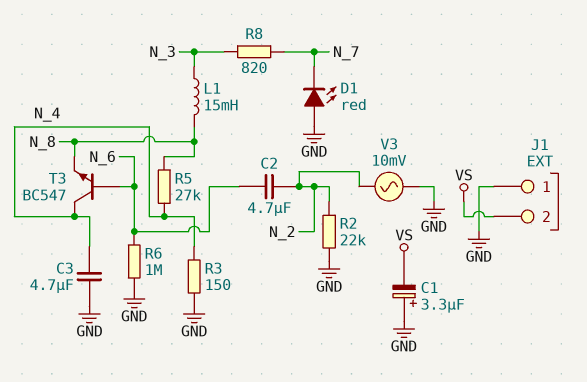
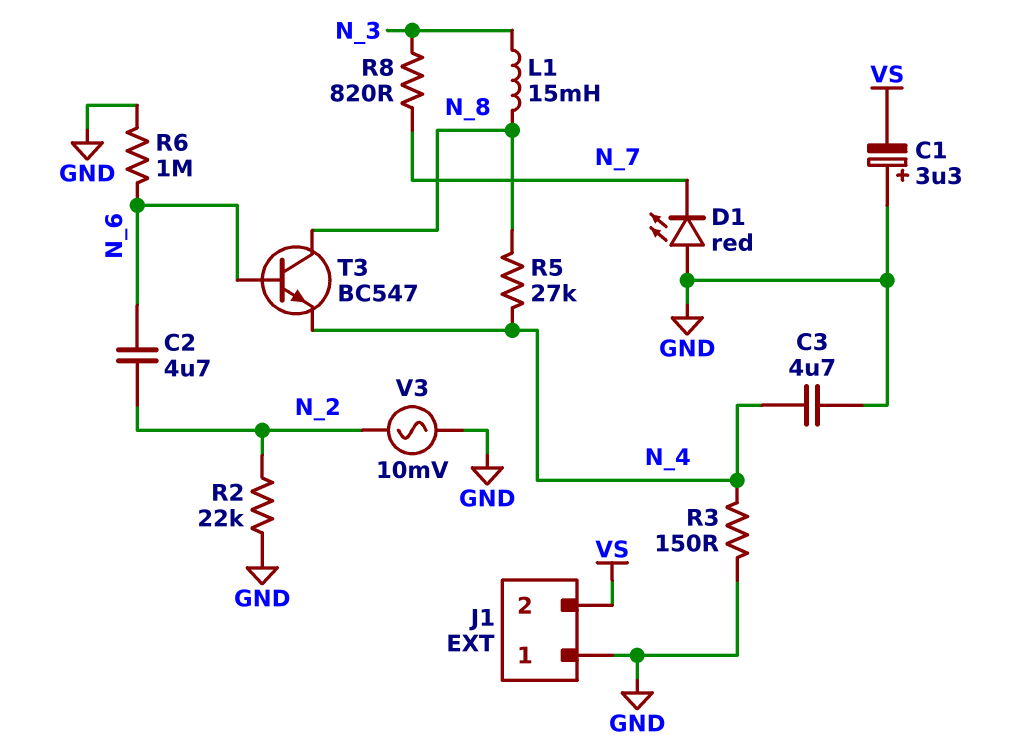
T3: NPN BC547 (B N_6, C N_4, E N_8) -> NPN BC547 (B N_6, C N_8, E N_4)

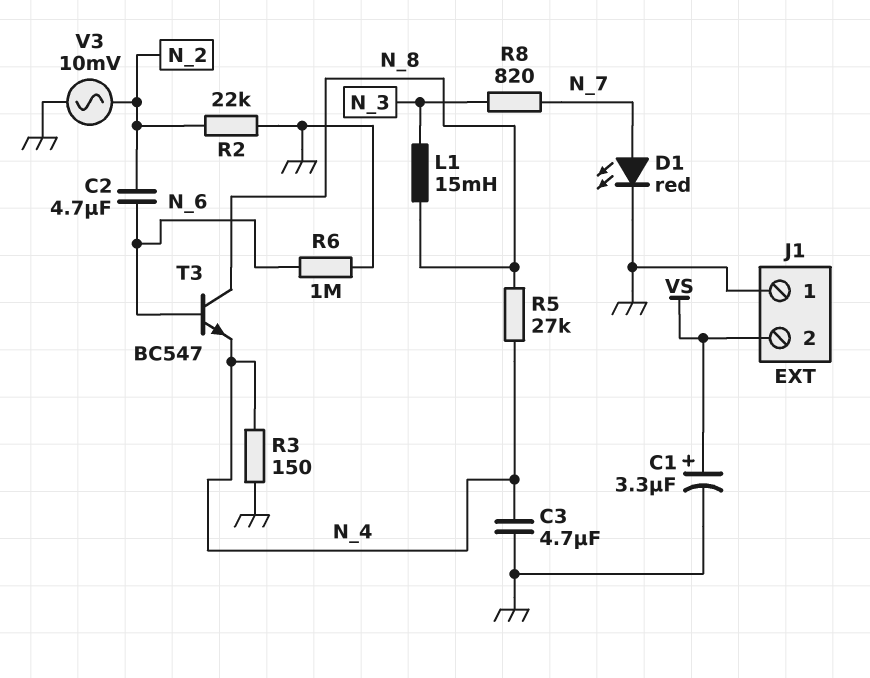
C1: 3.3uF (plus GND, minus VS) -> 3.3uF (plus VS, minus GND)
D1: LED red (A GND, K N_7) -> LED red (A N_7, K GND)

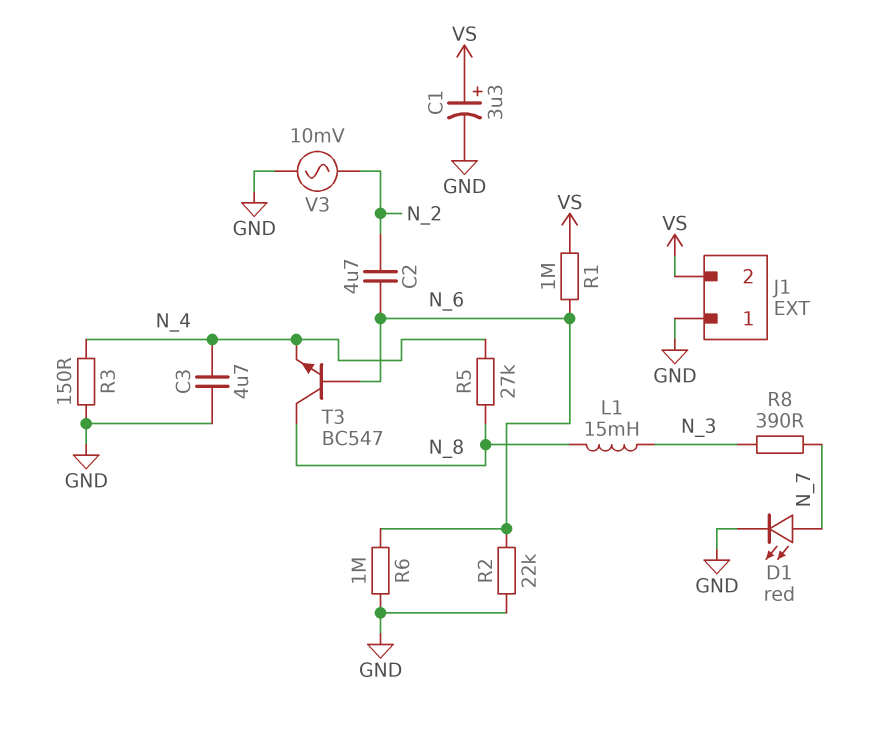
R1: none -> 1M (N_6, VS)
R2: 22k (GND, N_2) -> 22k (GND, N_6)
R8: 820 (N_3, N_7) -> 390 (N_3, N_7)

